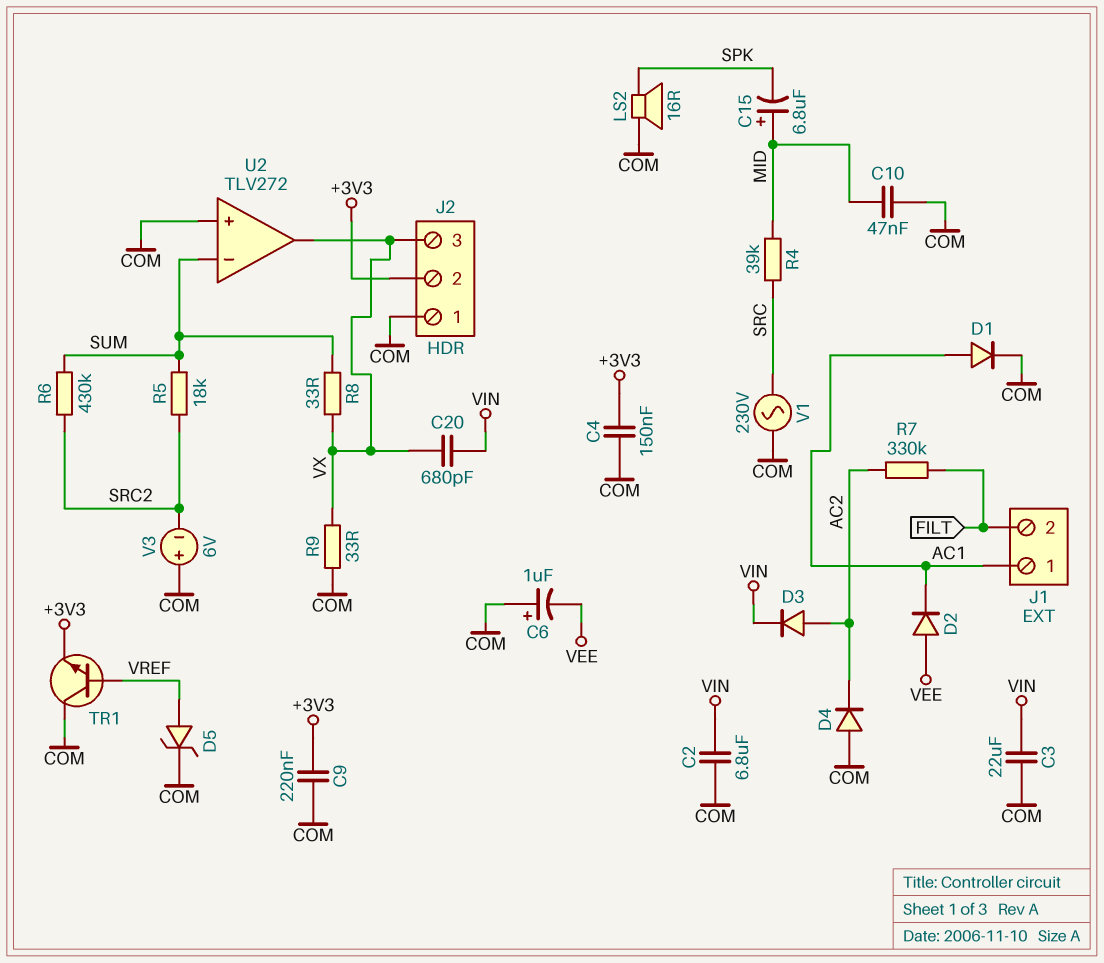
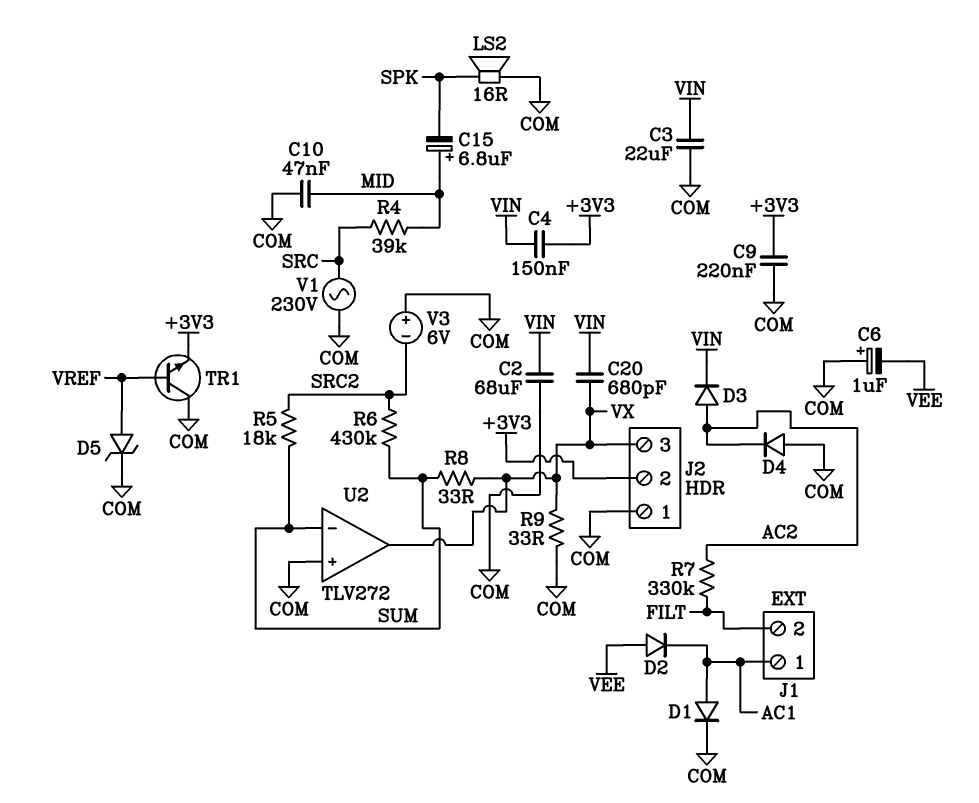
C2: 6.8uF (COM, VIN) -> 68uF (COM, VIN)
C4: 150nF (+3V3, COM) -> 150nF (+3V3, VIN)

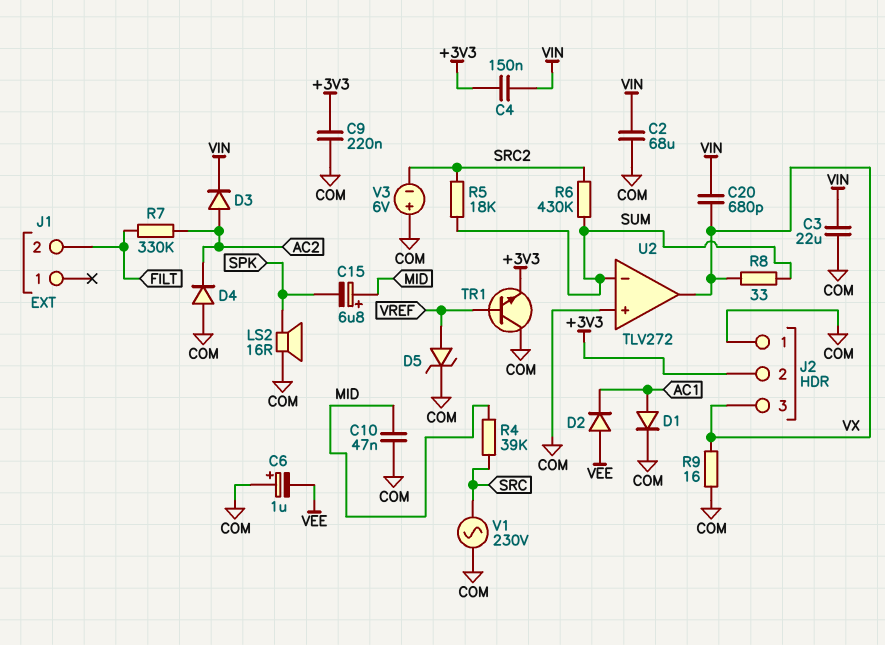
J1 pin 1: AC1 -> none
R9: 33 (COM, VX) -> 16 (COM, VX)

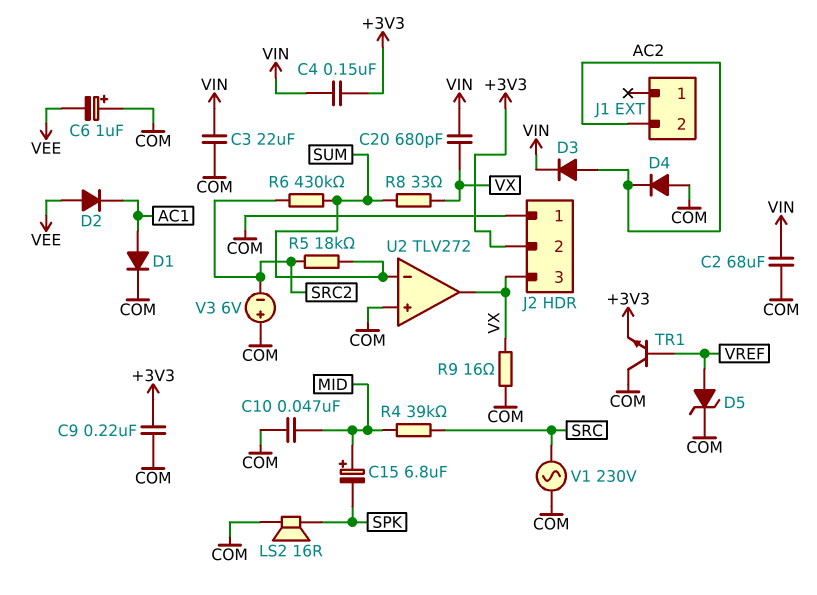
J1 pin 2: FILT -> AC2
R7: 330k (AC2, FILT) -> none

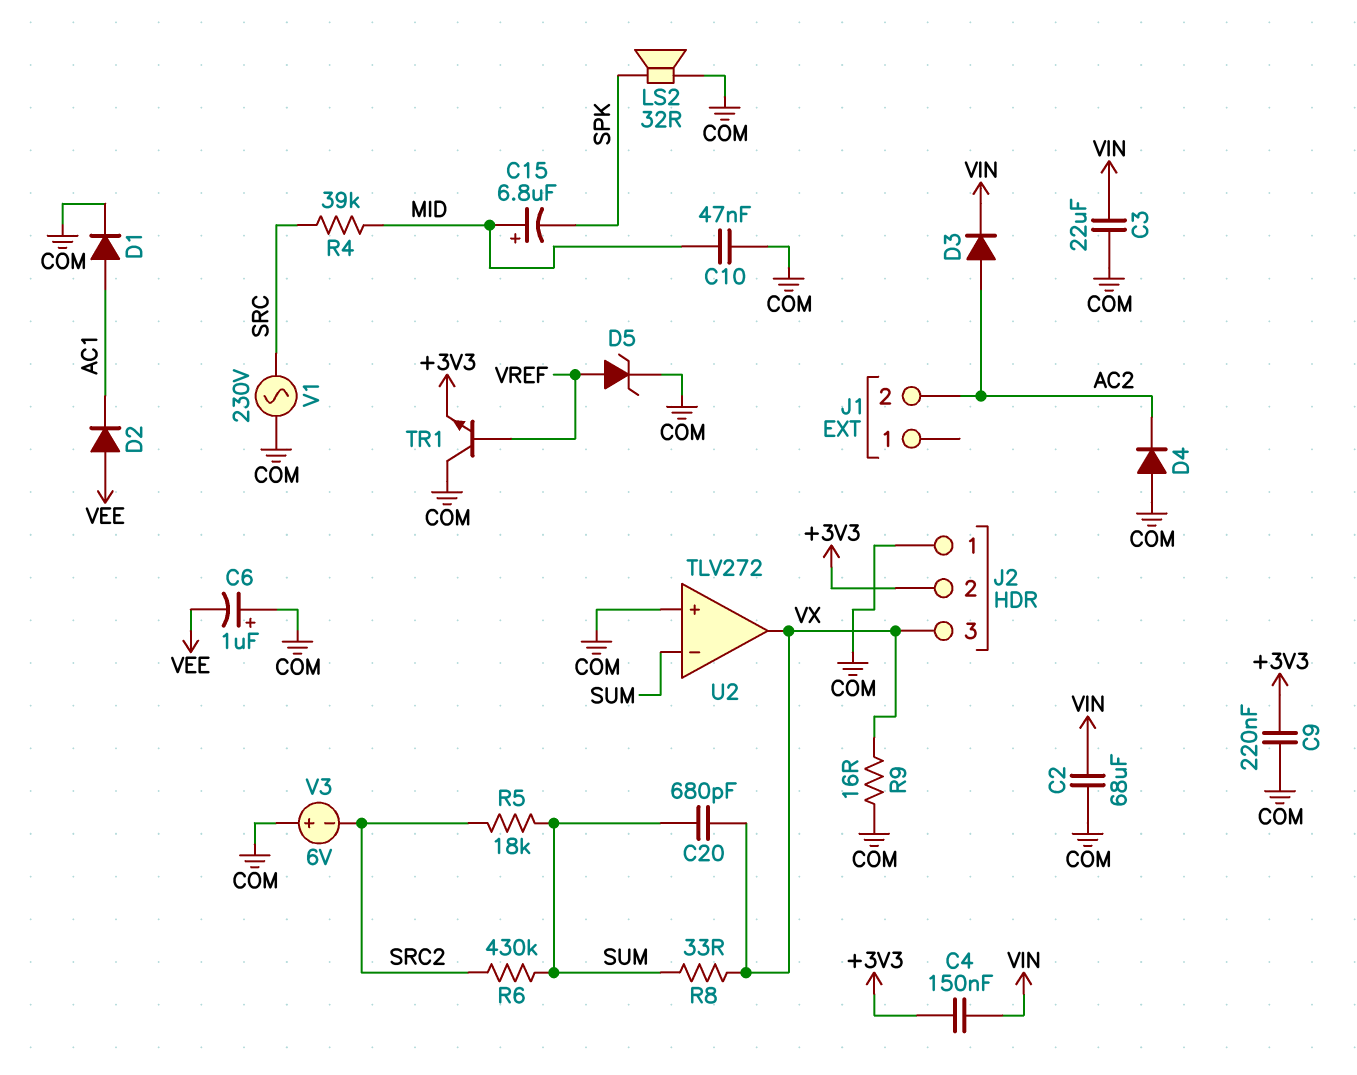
C20: 680pF (VIN, VX) -> 680pF (SUM, VX)
LS2: speaker 16R (COM, SPK) -> speaker 32R (COM, SPK)

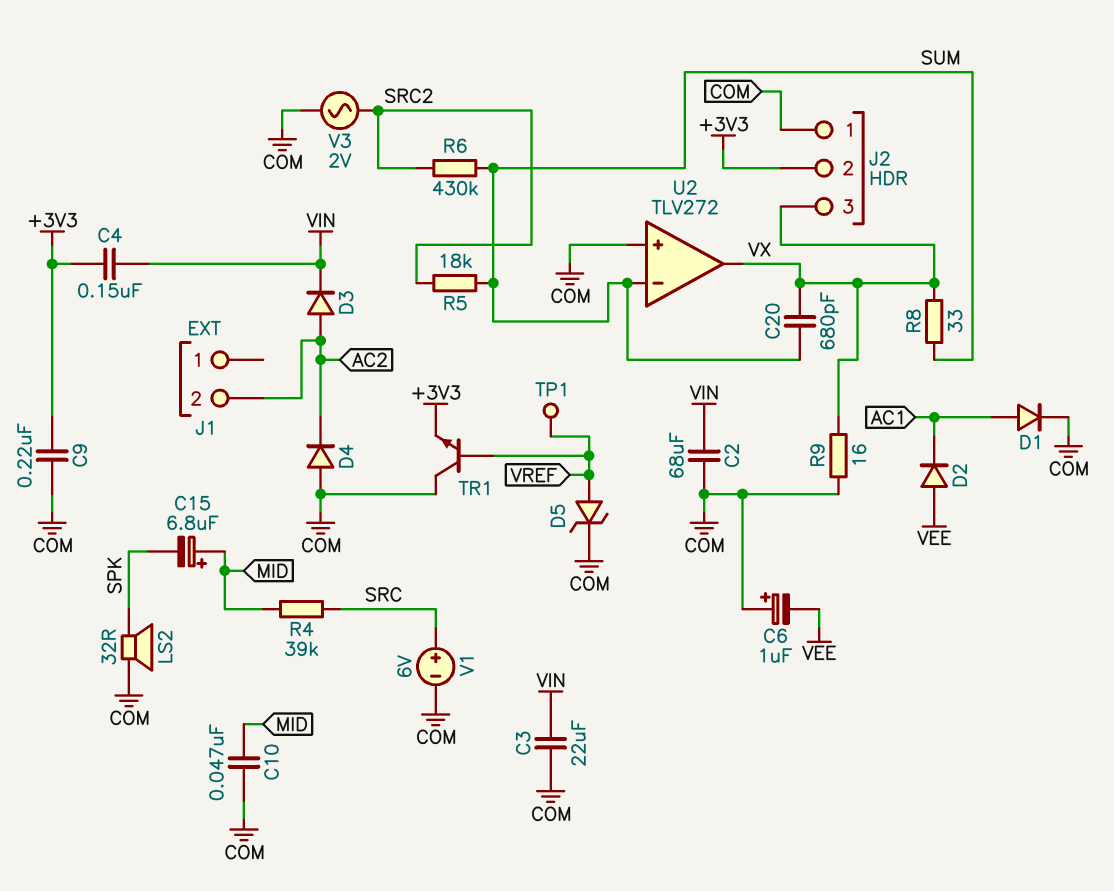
TP1: none -> test point (VREF)
V1: AC 230V (COM, SRC) -> 6V (plus SRC, minus COM)
V3: 6V (plus COM, minus SRC2) -> AC 2V (COM, SRC2)

